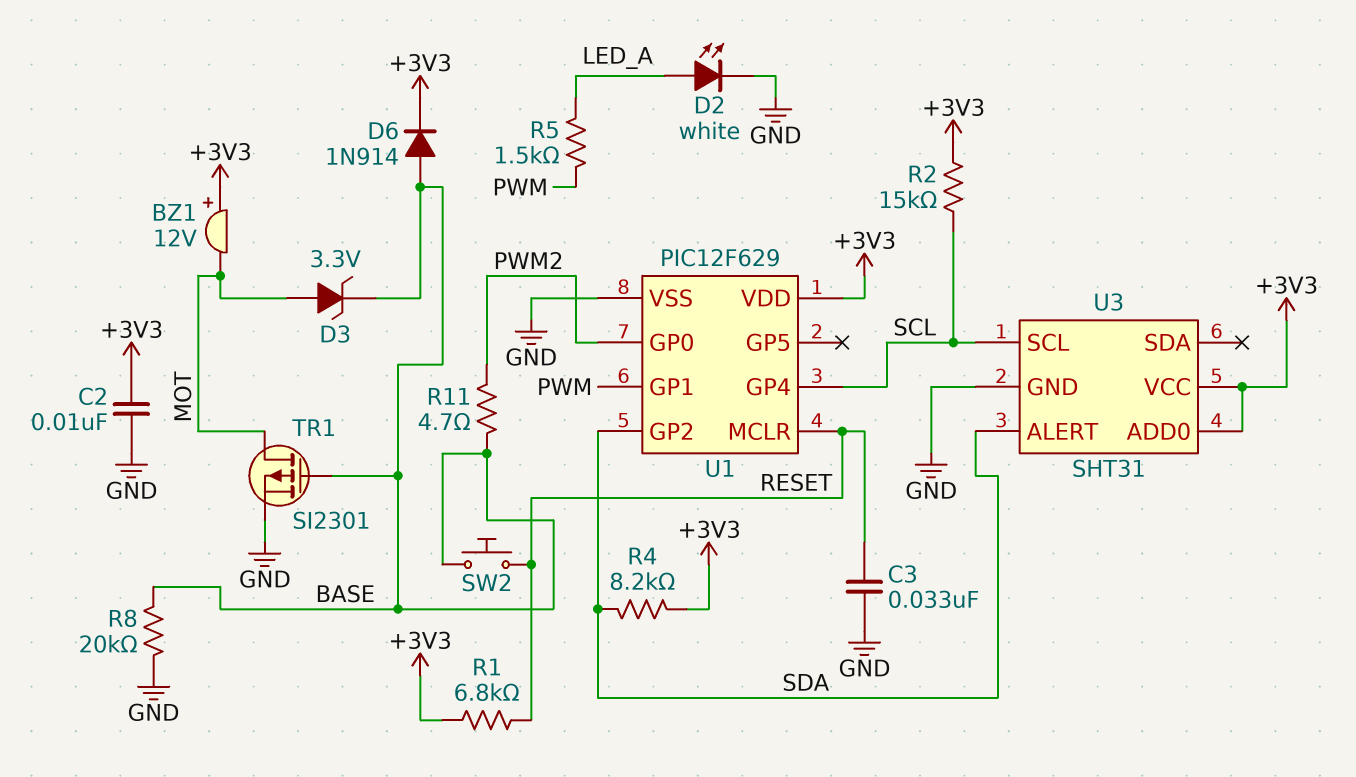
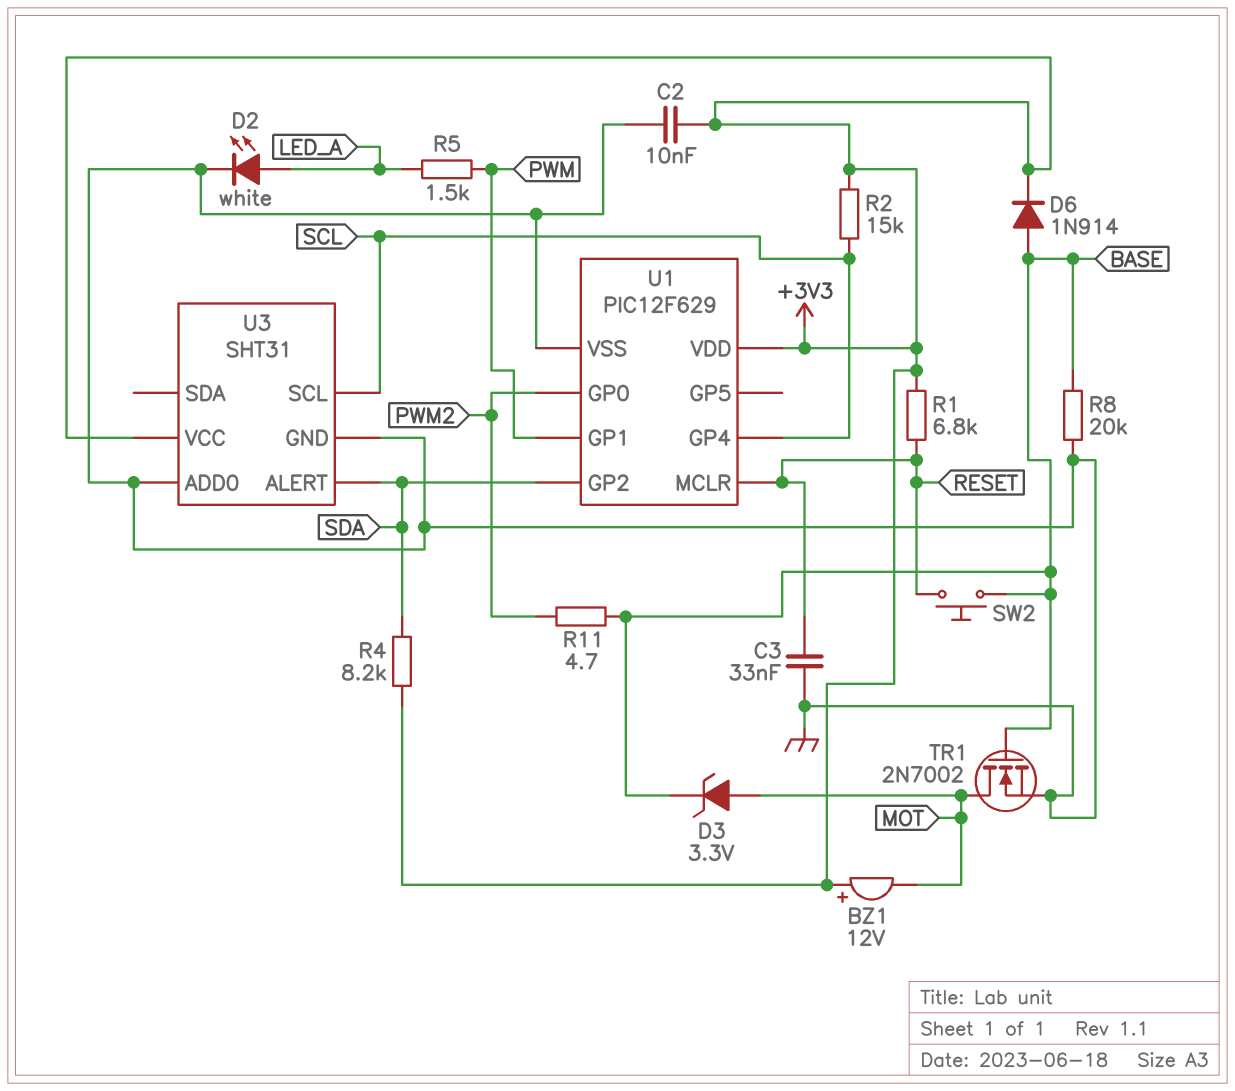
TR1: PMOS SI2301 (G BASE, D MOT, S GND) -> NMOS 2N7002 (G BASE, D MOT, S GND)
U3 pin ADD0: +3V3 -> GND

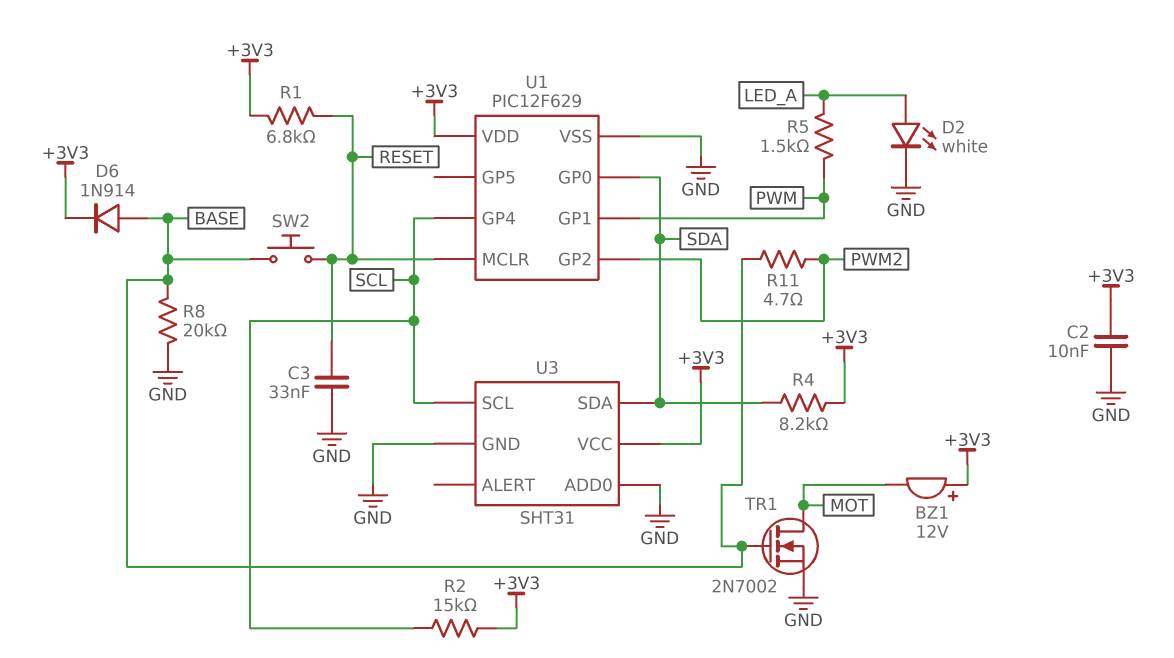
D3: zener 3.3V (A MOT, K BASE) -> none
U1 pin GP0: PWM2 -> SDA
U1 pin GP2: SDA -> PWM2
U3 pin ALERT: SDA -> none
U3 pin SDA: none -> SDA

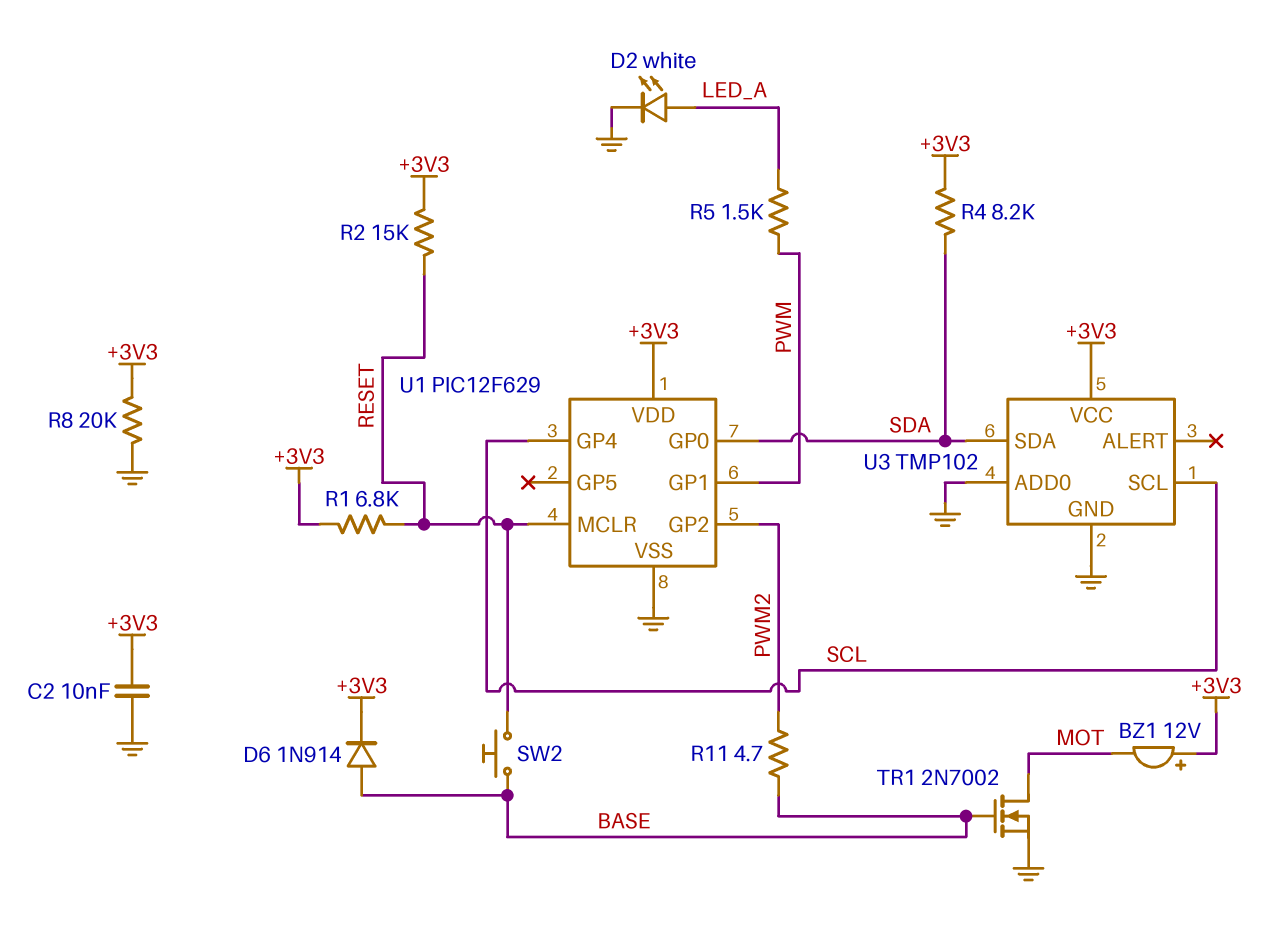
C3: 33nF (GND, RESET) -> none
R2: 15k (+3V3, SCL) -> 15k (+3V3, RESET)
R8: 20k (BASE, GND) -> 20k (+3V3, GND)
U3: SHT31 -> TMP102

